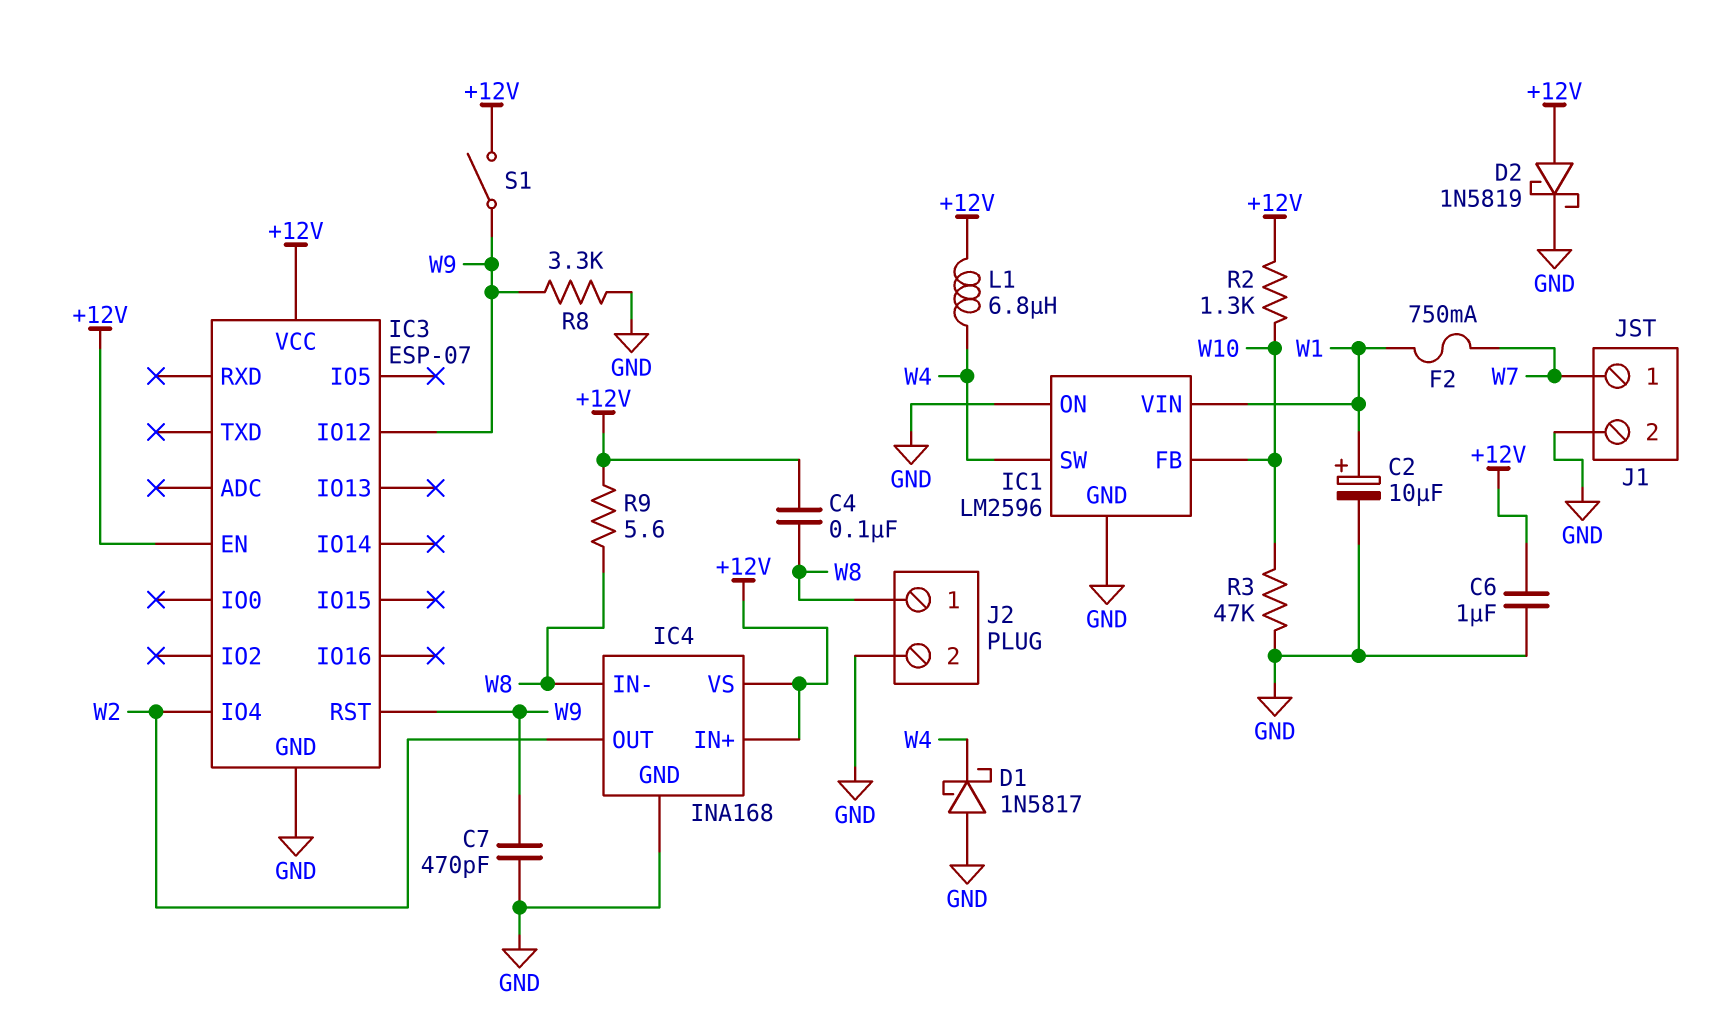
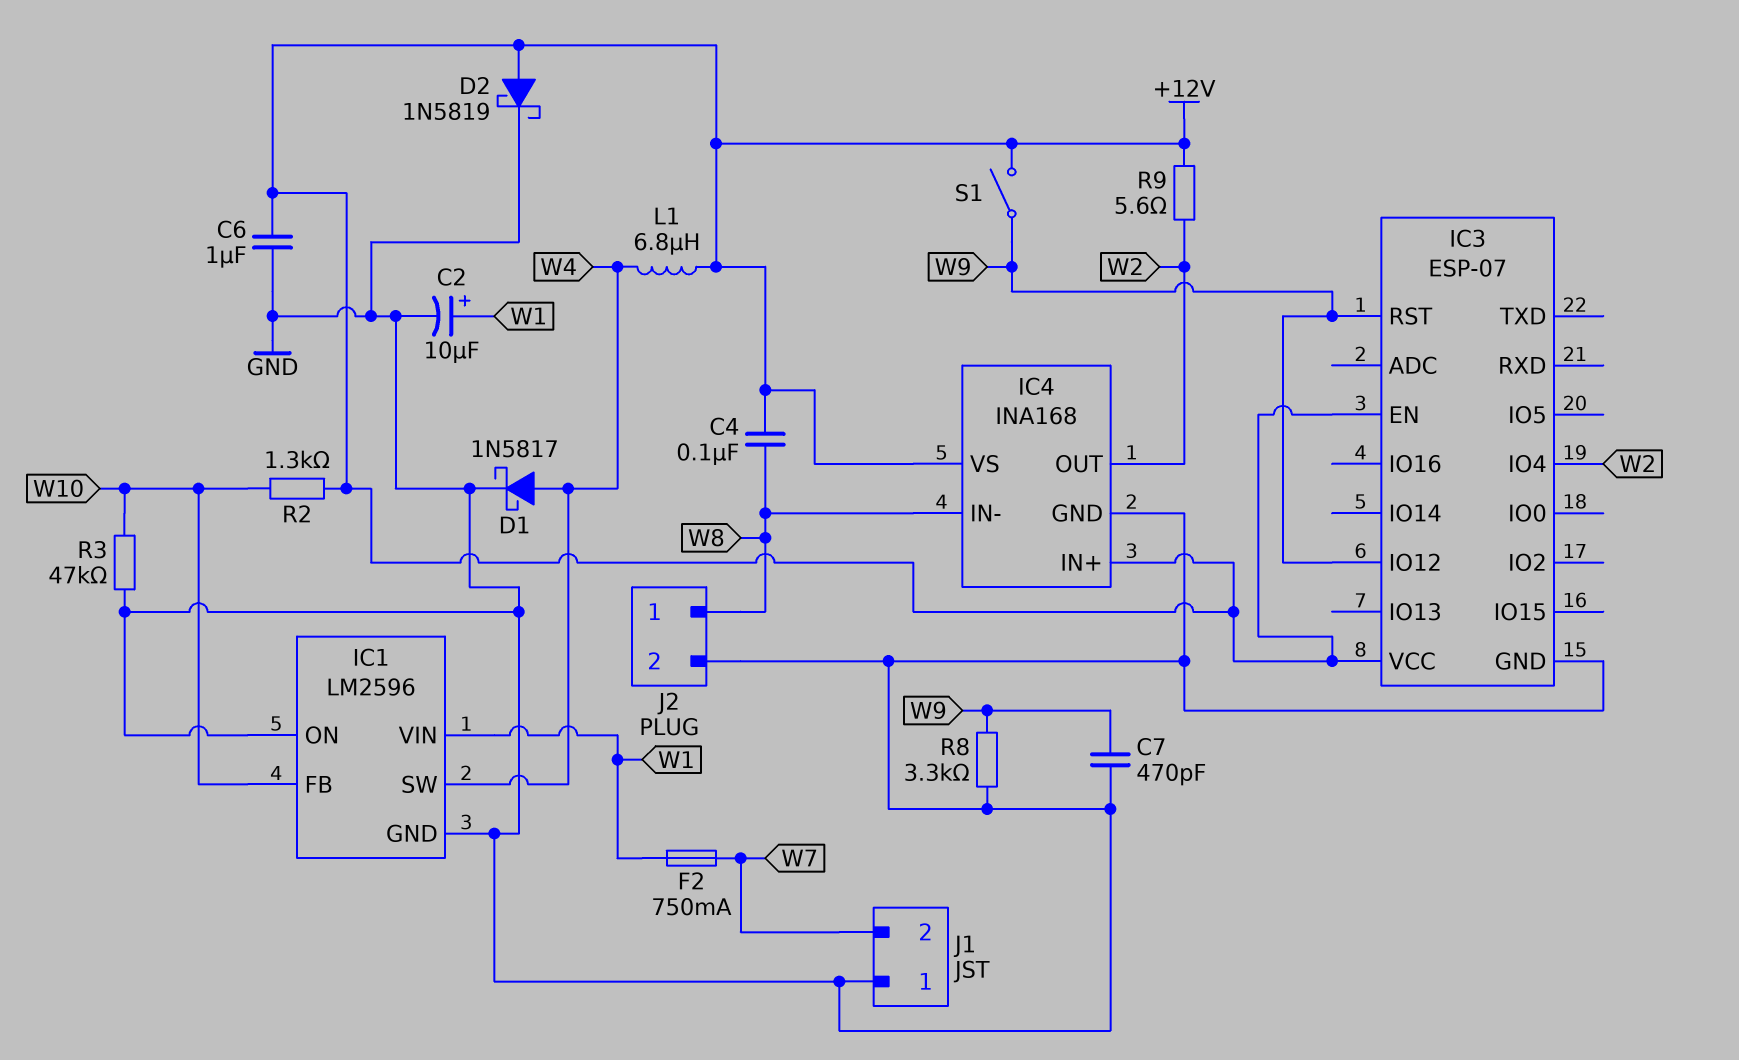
D1: schottky 1N5817 (A GND, K W4) -> schottky 1N5817 (A W4, K GND)
J1 pin 1: W7 -> GND
J1 pin 2: GND -> W7
R9: 5.6 (+12V, W8) -> 5.6 (+12V, W2)

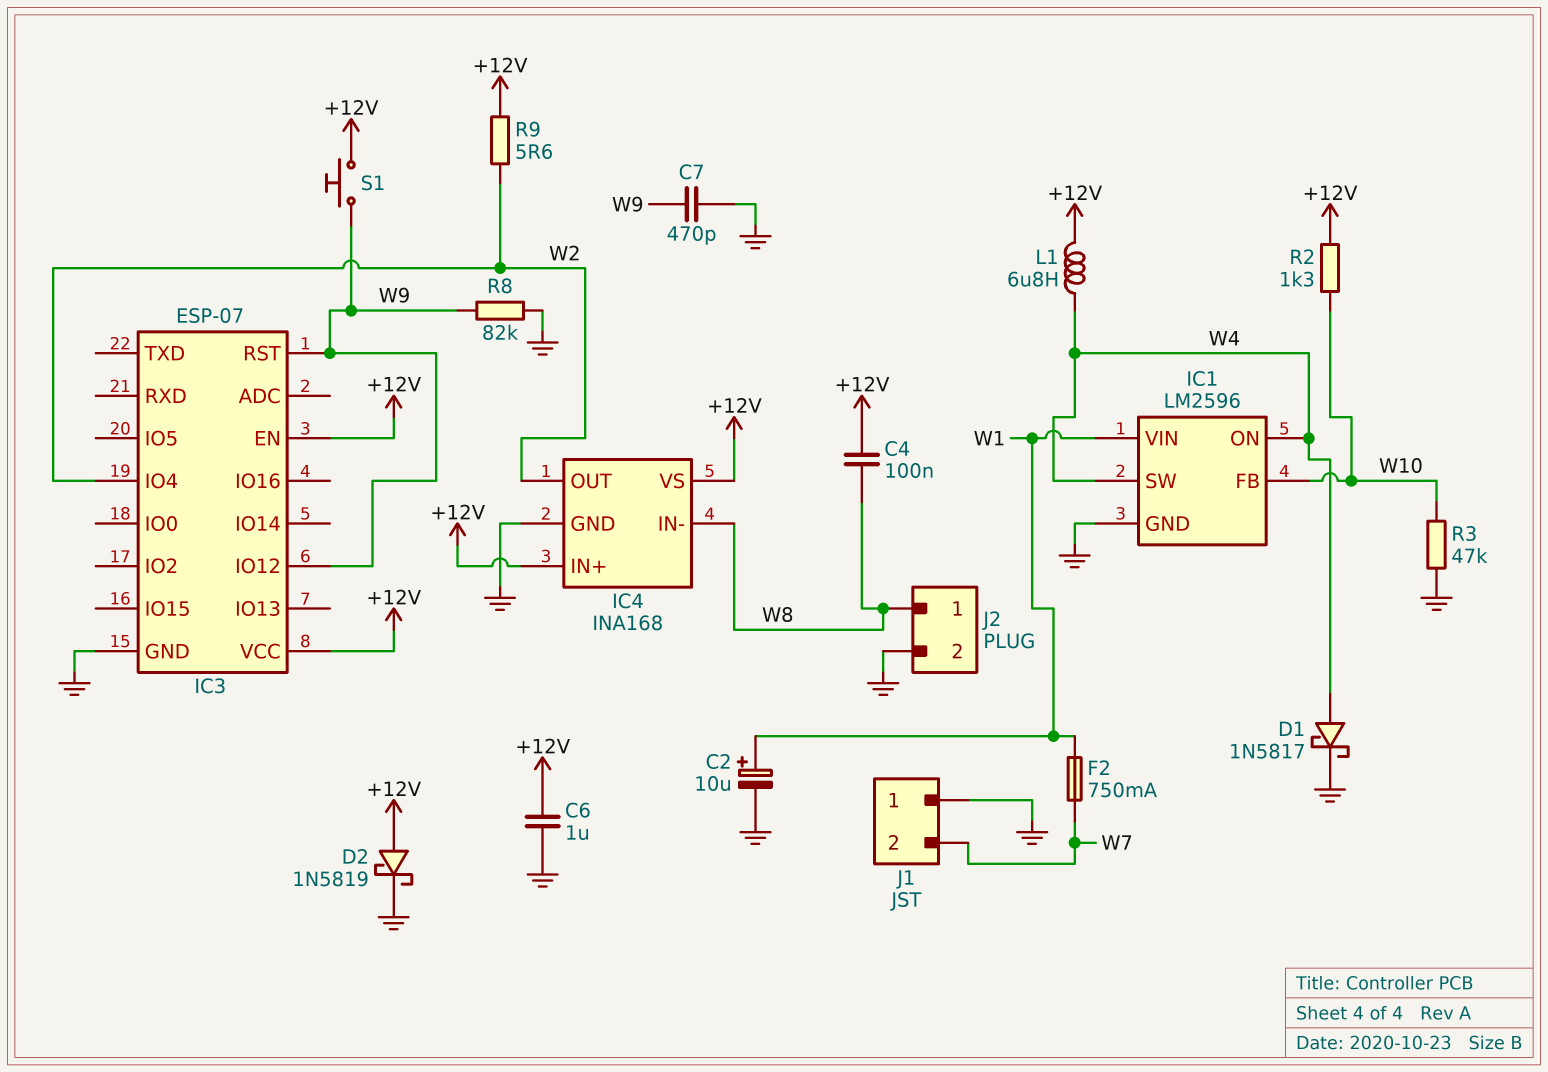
IC1 pin ON: GND -> W4
R8: 3.3k (GND, W9) -> 82k (GND, W9)
S1: switch (+12V, W9) -> button (+12V, W9)

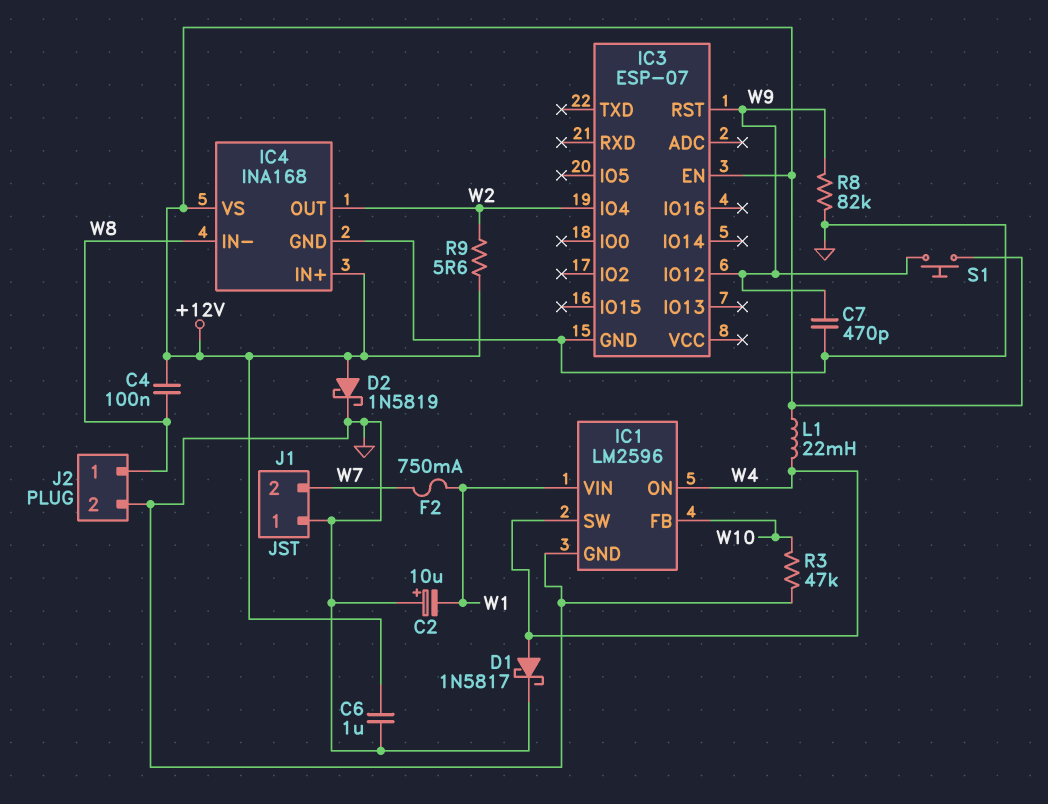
C2: 10uF (plus W1, minus GND) -> 10uF (plus GND, minus W1)
IC3 pin VCC: +12V -> none
L1: 6.8uH (+12V, W4) -> 22mH (+12V, W4)
R2: 1.3k (+12V, W10) -> none

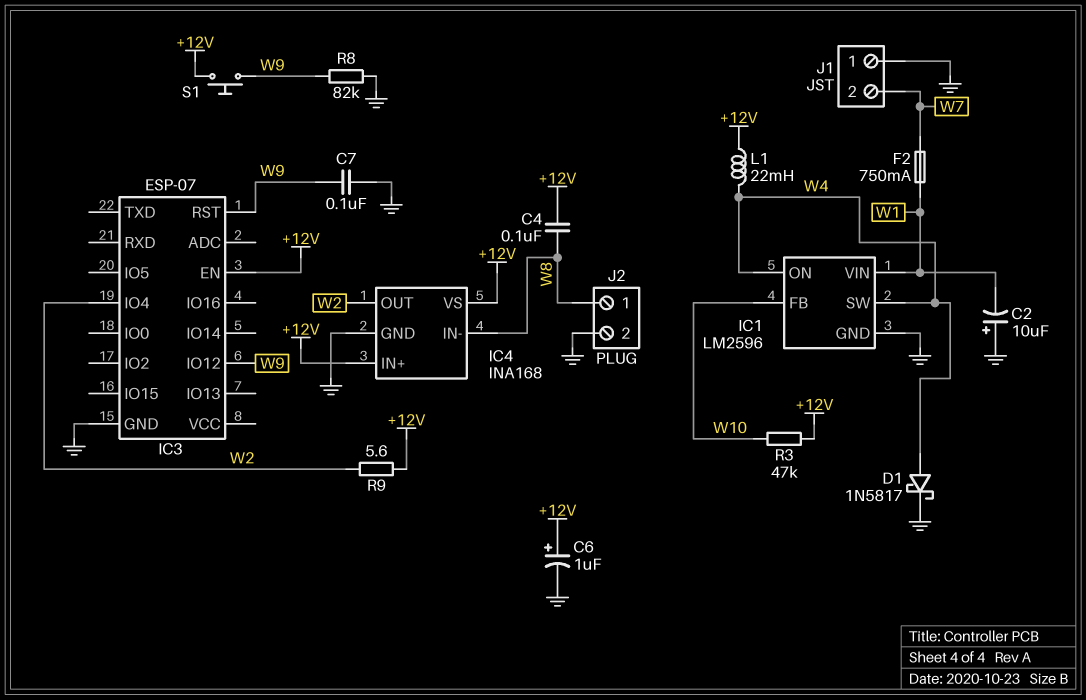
C6: 1uF (+12V, GND) -> 1uF (plus +12V, minus GND)
C7: 470pF (GND, W9) -> 100nF (GND, W9)
D2: schottky 1N5819 (A +12V, K GND) -> none
R3: 47k (GND, W10) -> 47k (+12V, W10)

